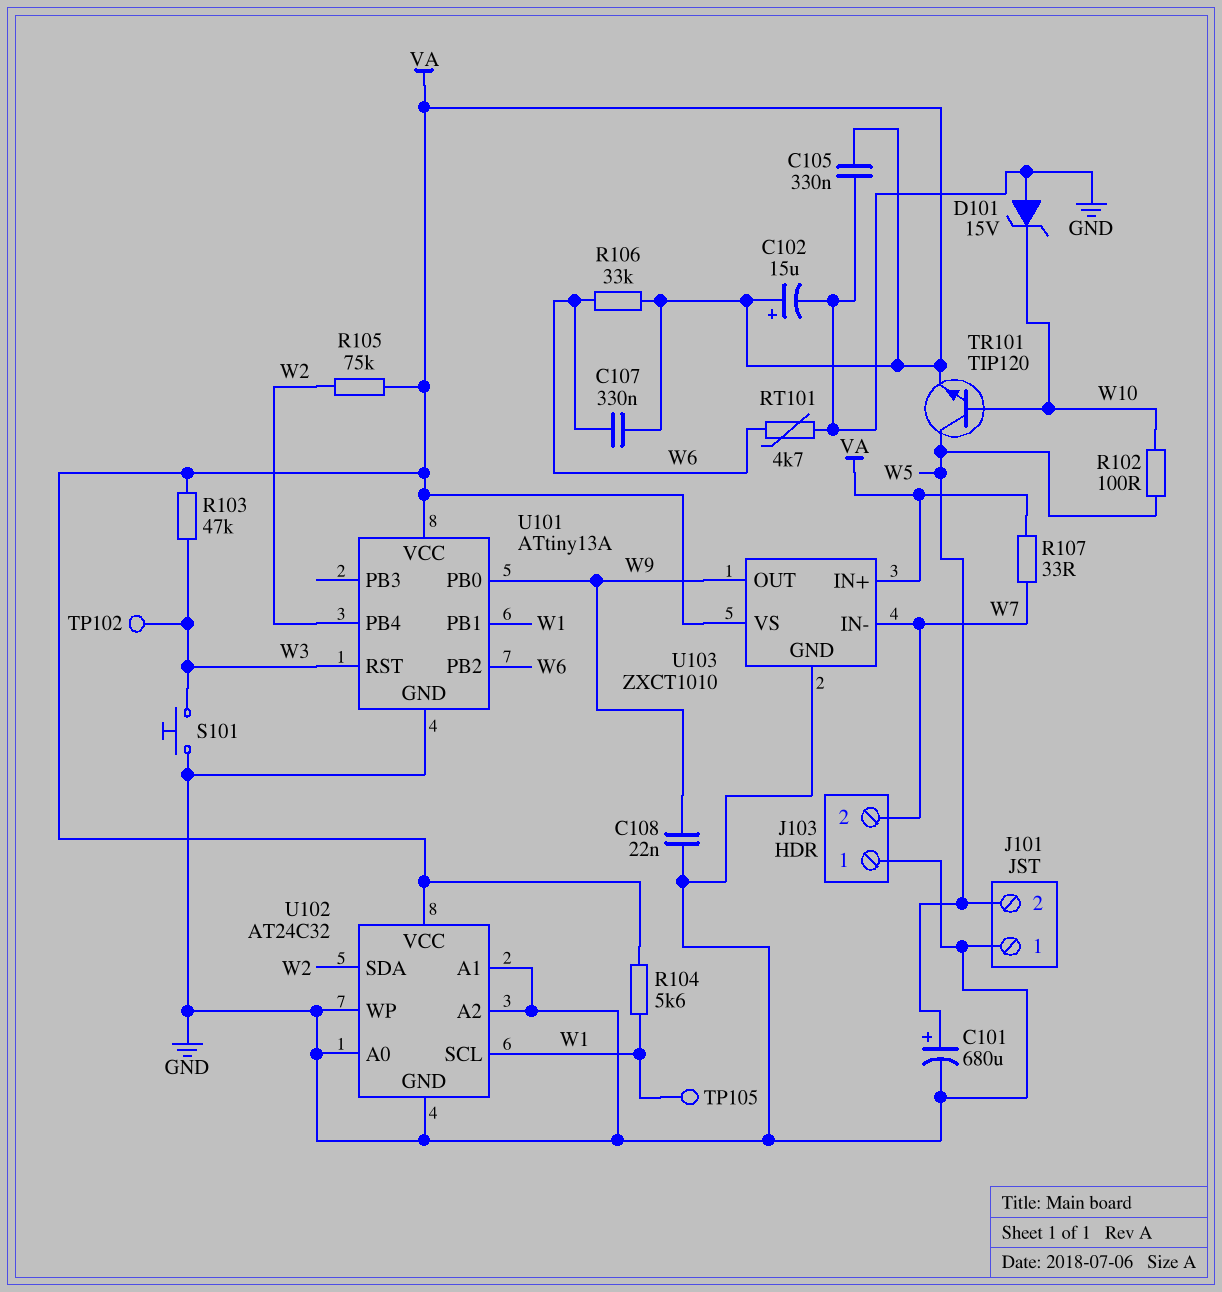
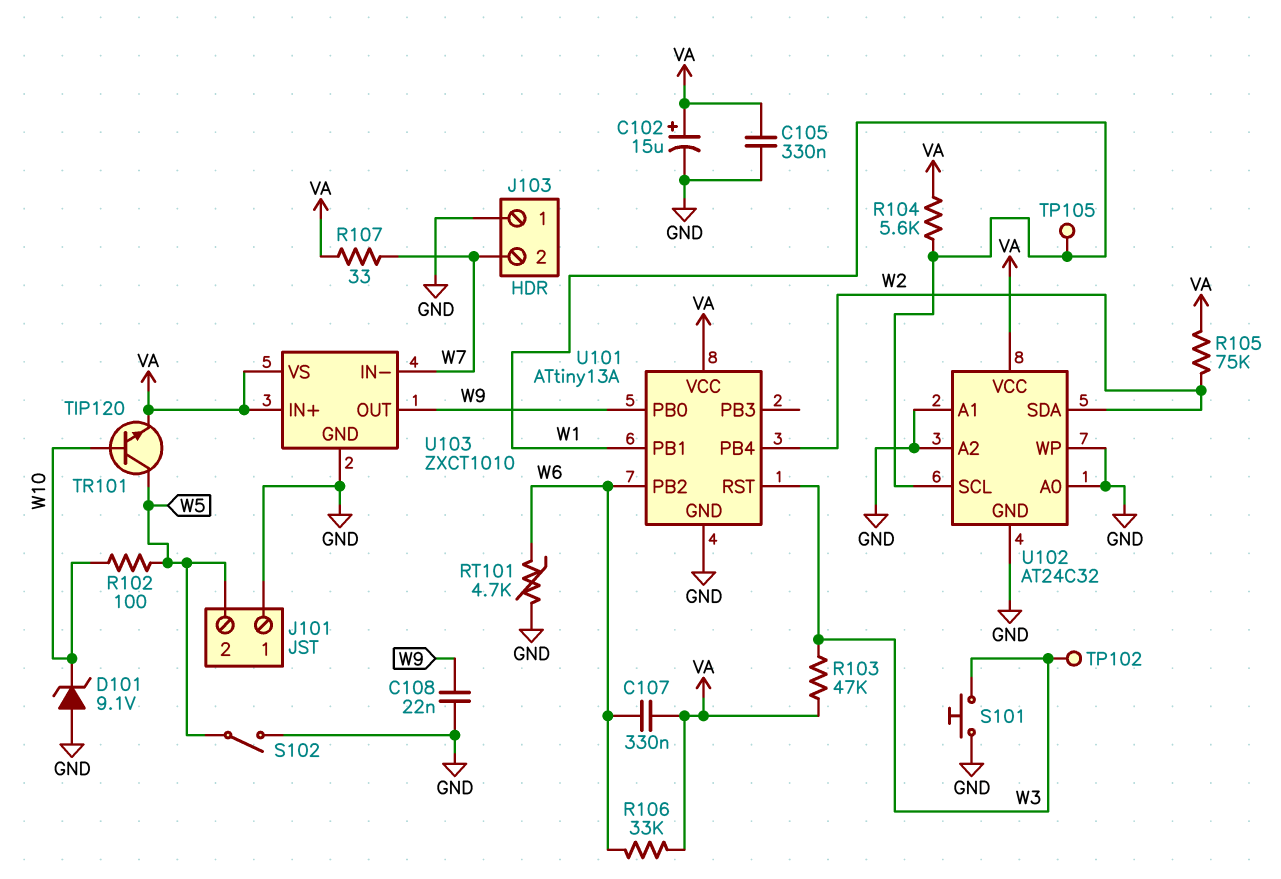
C101: 680uF (plus W5, minus GND) -> none
D101: zener 15V (A GND, K W10) -> zener 9.1V (A GND, K W10)
S102: none -> switch (GND, W5)

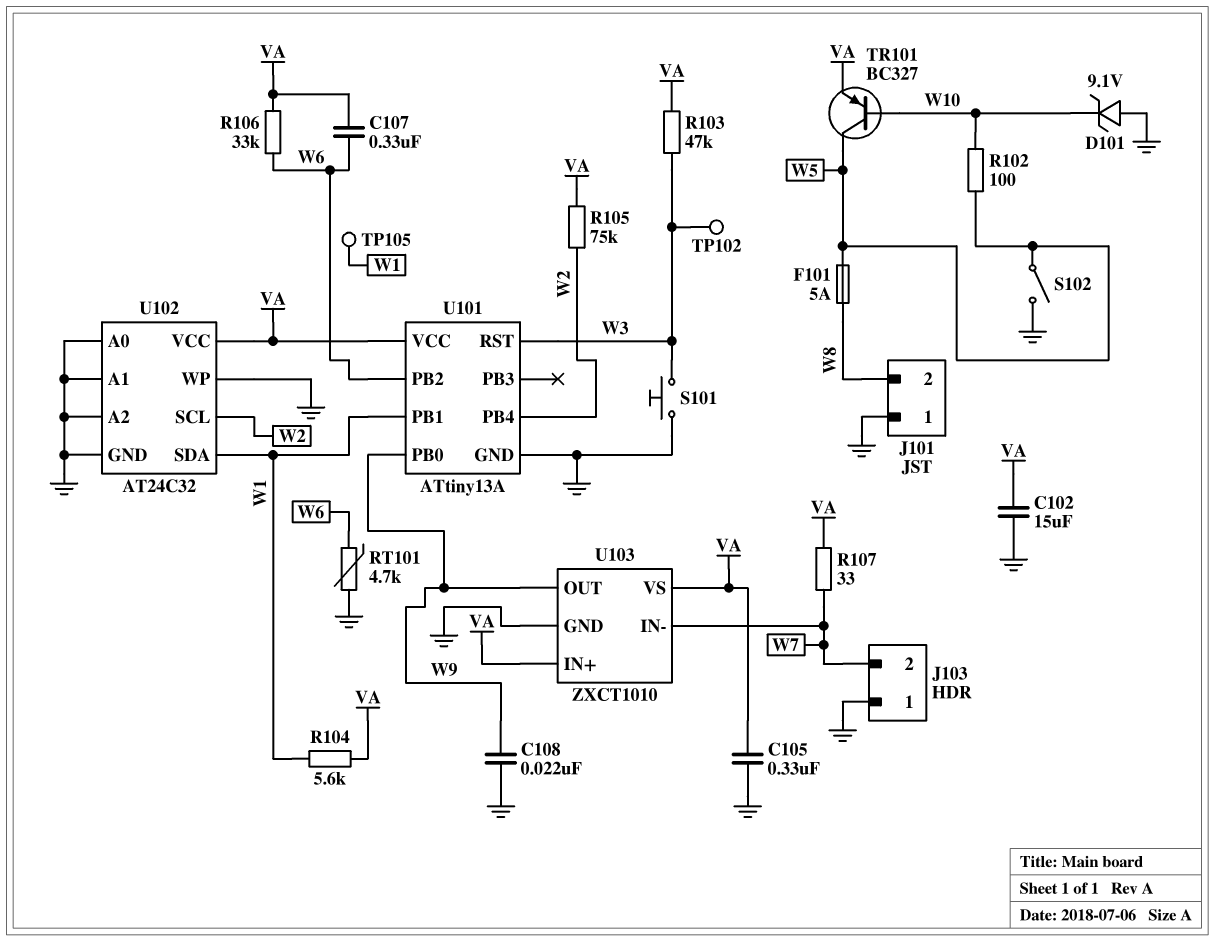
C102: 15uF (plus VA, minus GND) -> 15uF (GND, VA)
F101: none -> 5A (W5, W8)
J101 pin 2: W5 -> W8
TR101: NPN TIP120 (B W10, C W5, E VA) -> PNP BC327 (B W10, C W5, E VA)
U102 pin SCL: W1 -> W2
U102 pin SDA: W2 -> W1

